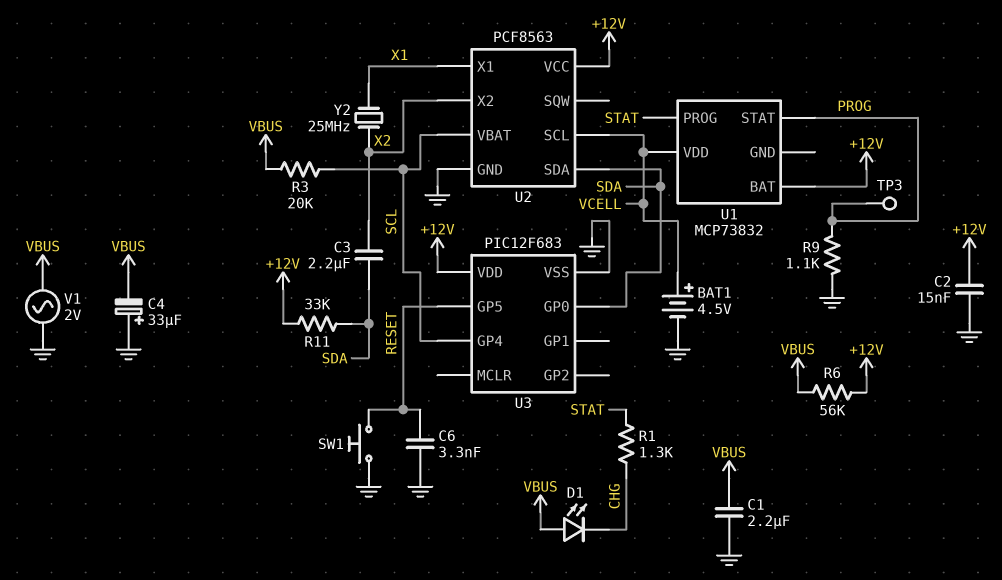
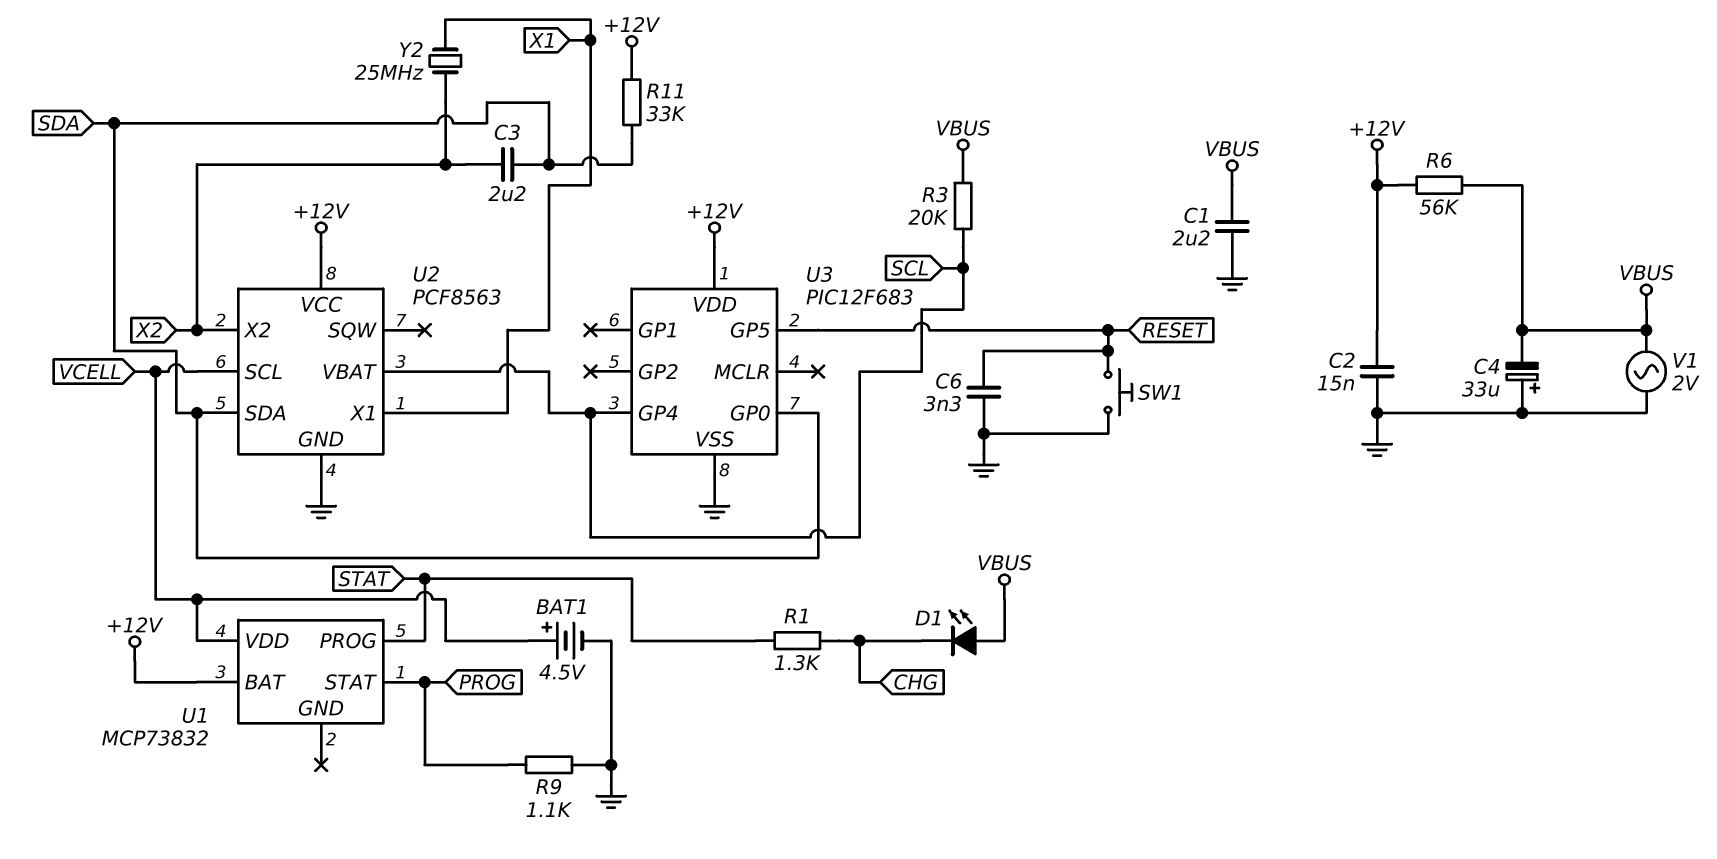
TP3: test point (PROG) -> none

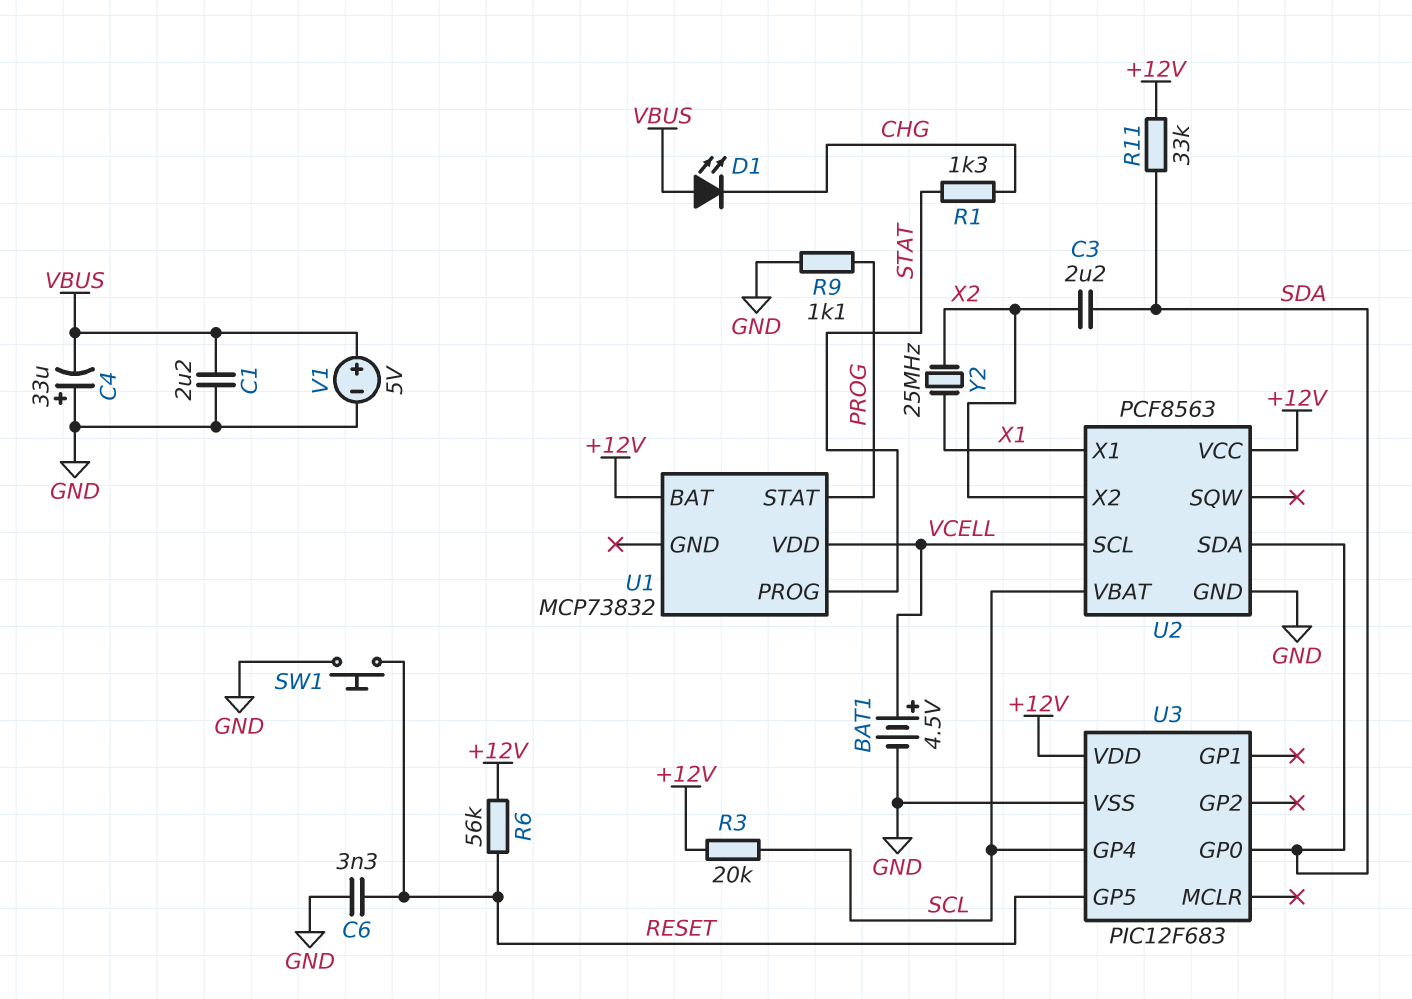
C2: 15nF (+12V, GND) -> none
R3: 20k (SCL, VBUS) -> 20k (+12V, SCL)
R6: 56k (+12V, VBUS) -> 56k (+12V, RESET)
V1: AC 2V (GND, VBUS) -> 5V (plus VBUS, minus GND)

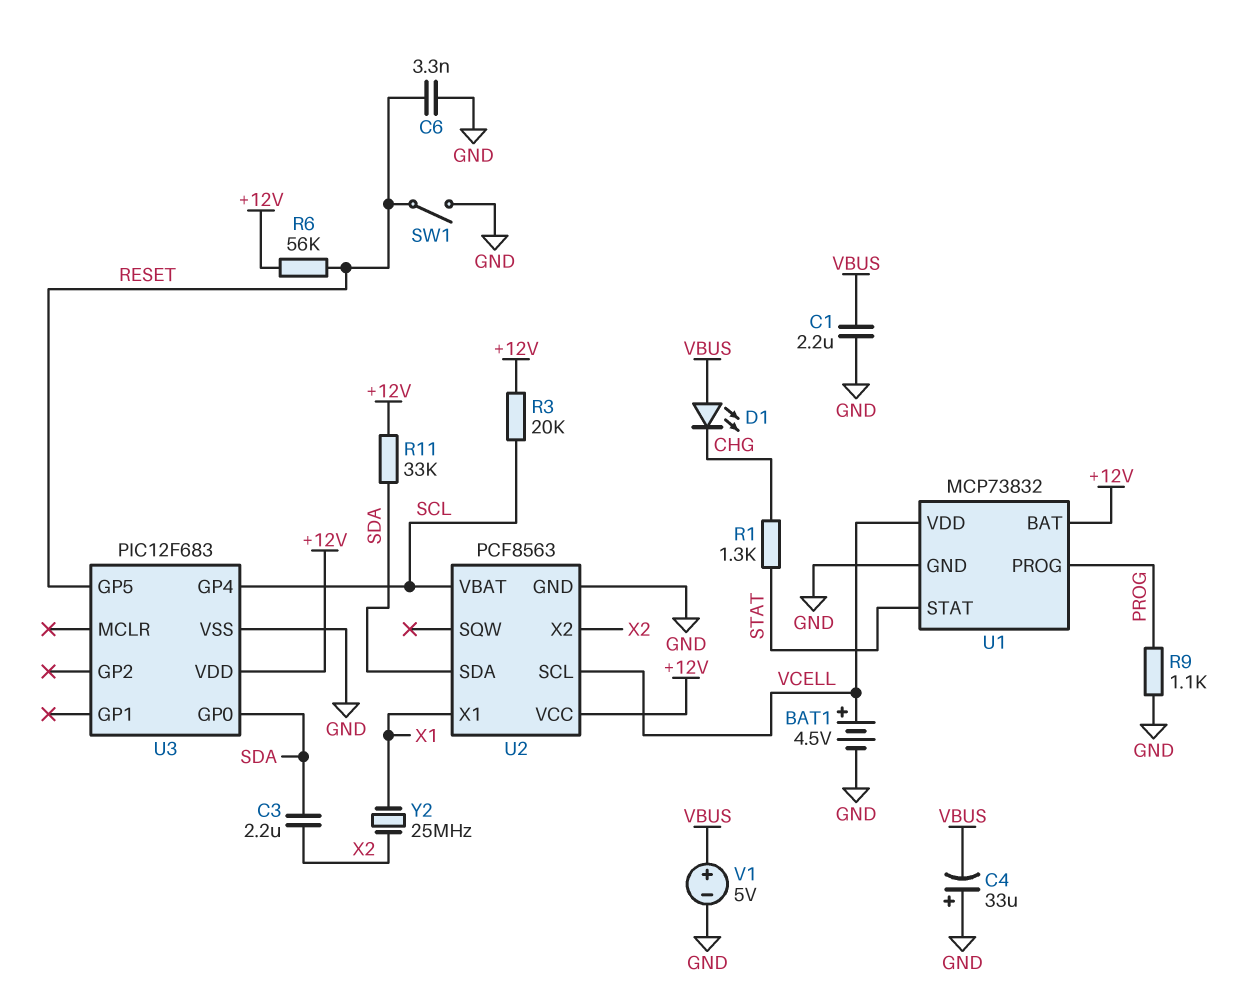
SW1: button (GND, RESET) -> switch (GND, RESET)
U1 pin GND: none -> GND
U1 pin PROG: STAT -> PROG
U1 pin STAT: PROG -> STAT

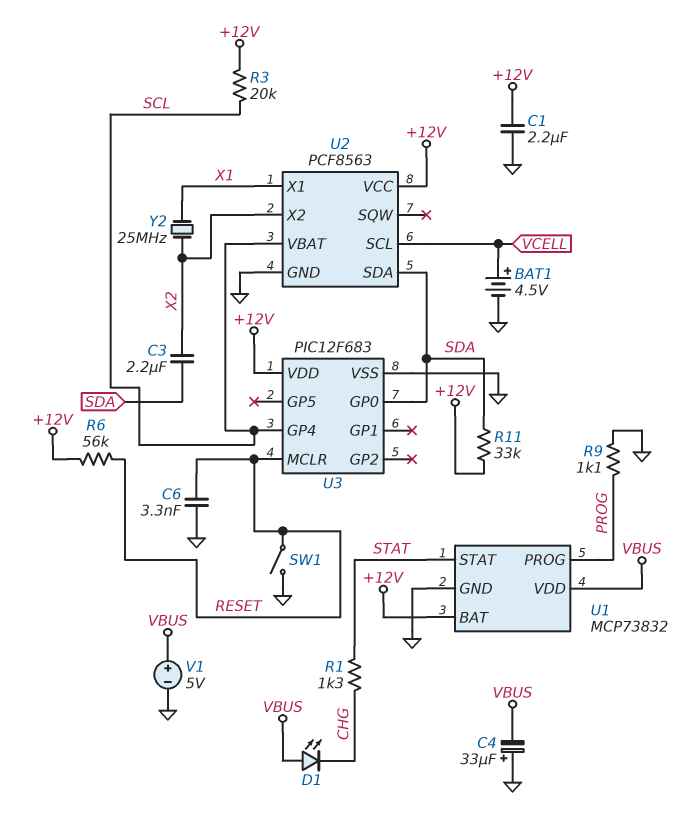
C1: 2.2uF (GND, VBUS) -> 2.2uF (+12V, GND)
U1 pin VDD: VCELL -> VBUS
U3 pin GP5: RESET -> none
U3 pin MCLR: none -> RESET

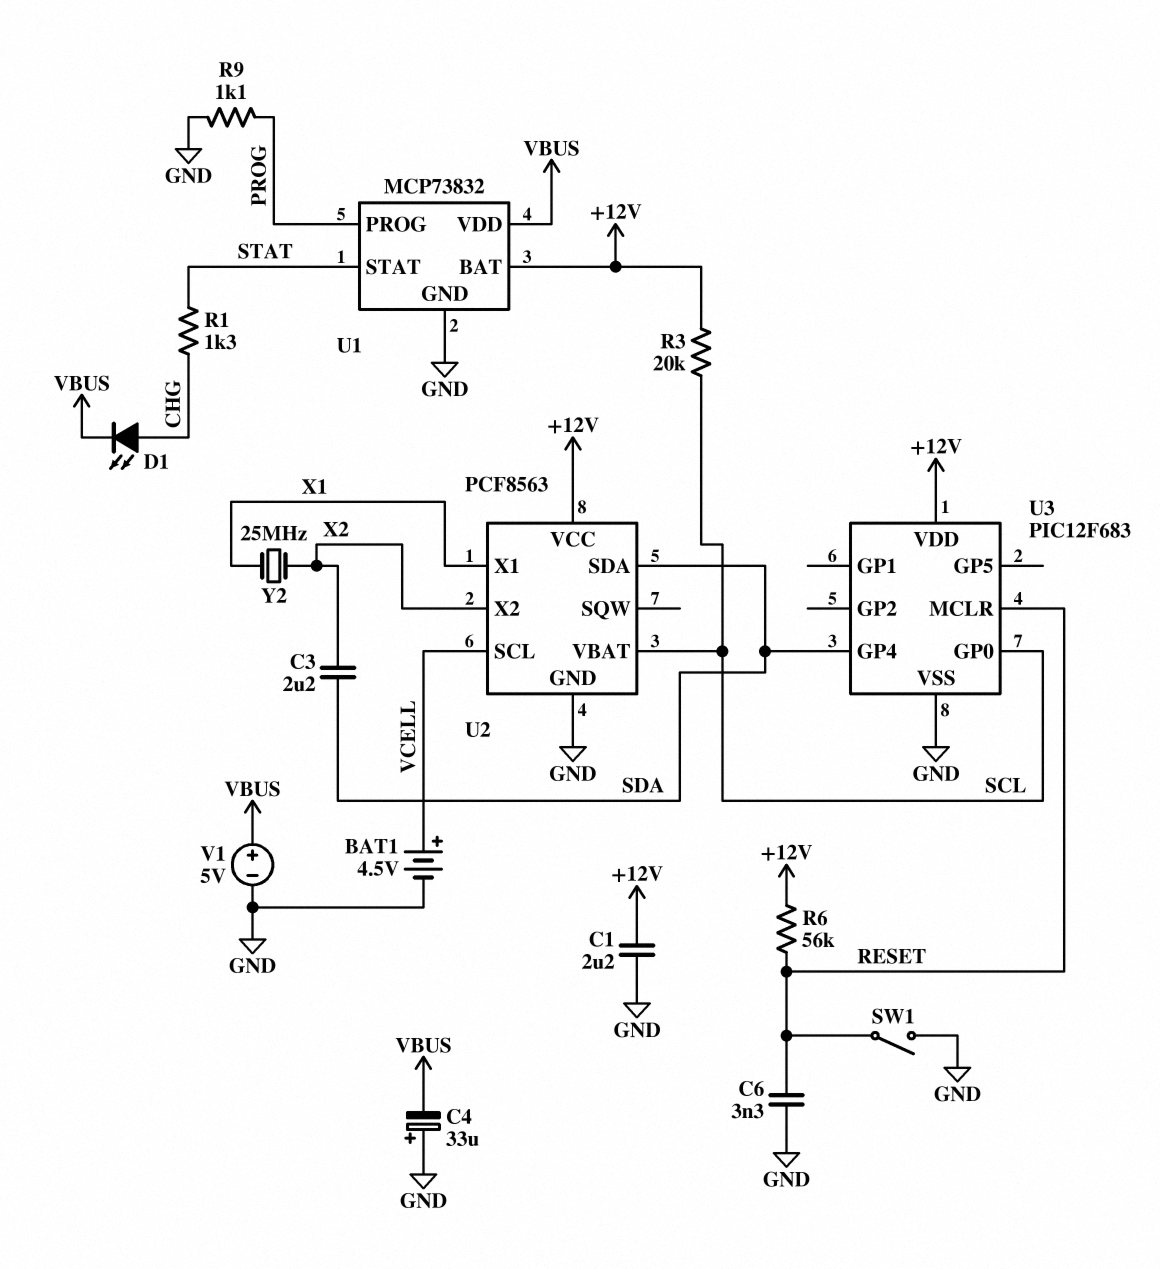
D1: LED (A VBUS, K CHG) -> LED (A CHG, K VBUS)
R11: 33k (+12V, SDA) -> none
U3 pin GP0: SDA -> SCL
U3 pin GP4: SCL -> SDA

